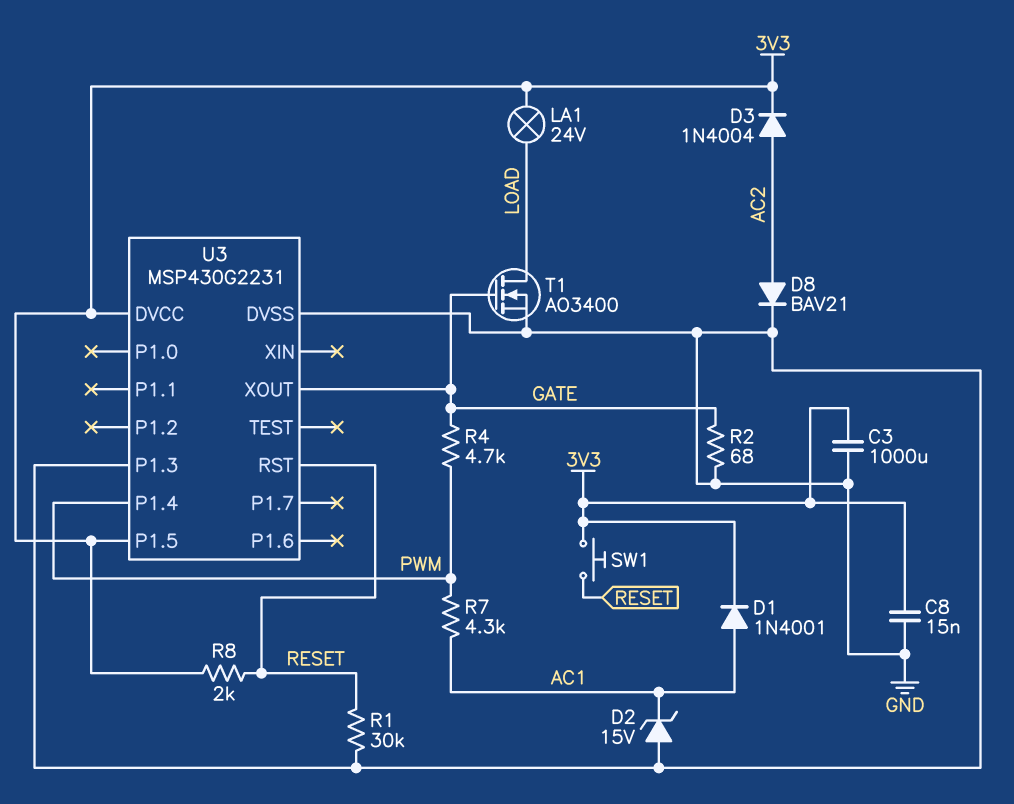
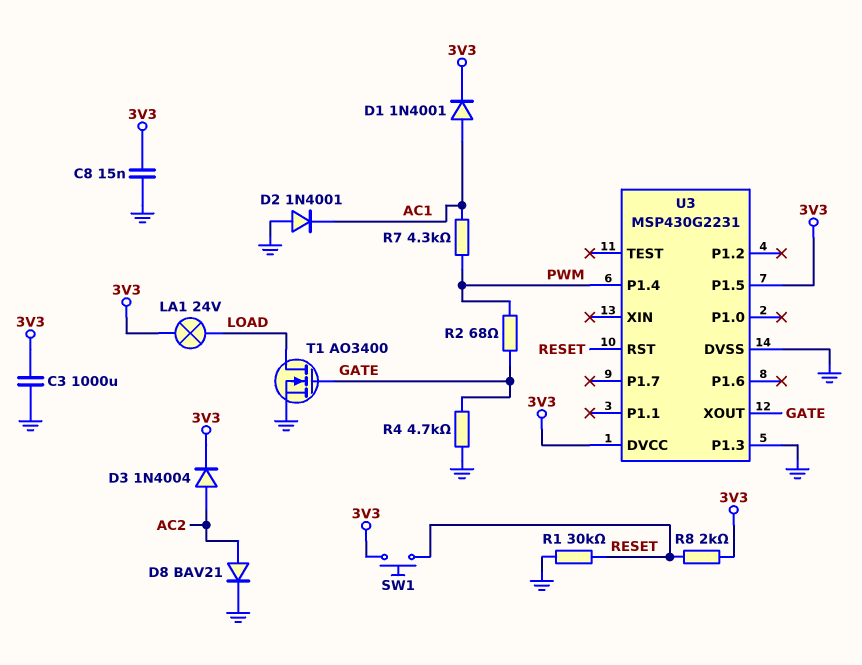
D2: zener 15V (A GND, K AC1) -> diode 1N4001 (A GND, K AC1)
R2: 68 (GATE, GND) -> 68 (GATE, PWM)
R4: 4.7k (GATE, PWM) -> 4.7k (GATE, GND)

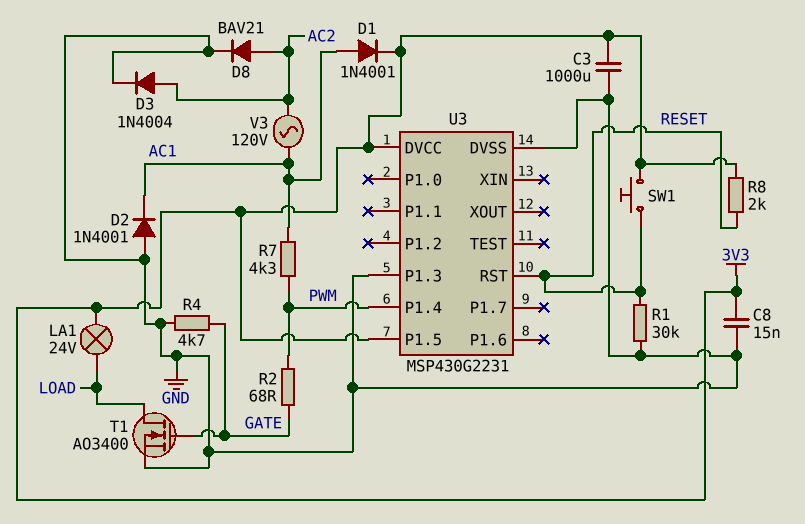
D3: diode 1N4004 (A AC2, K 3V3) -> diode 1N4004 (A AC2, K GND)
U3 pin XOUT: GATE -> none
V3: none -> AC 120V (AC1, AC2)

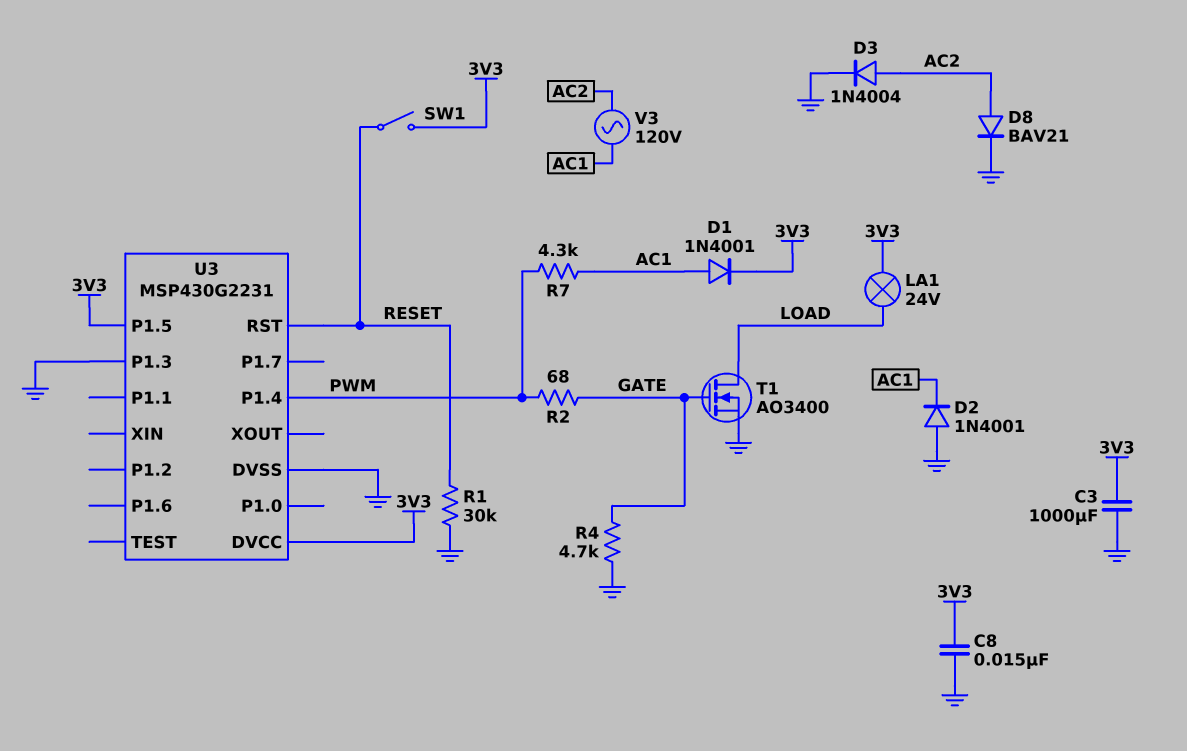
R8: 2k (3V3, RESET) -> none
SW1: button (3V3, RESET) -> switch (3V3, RESET)

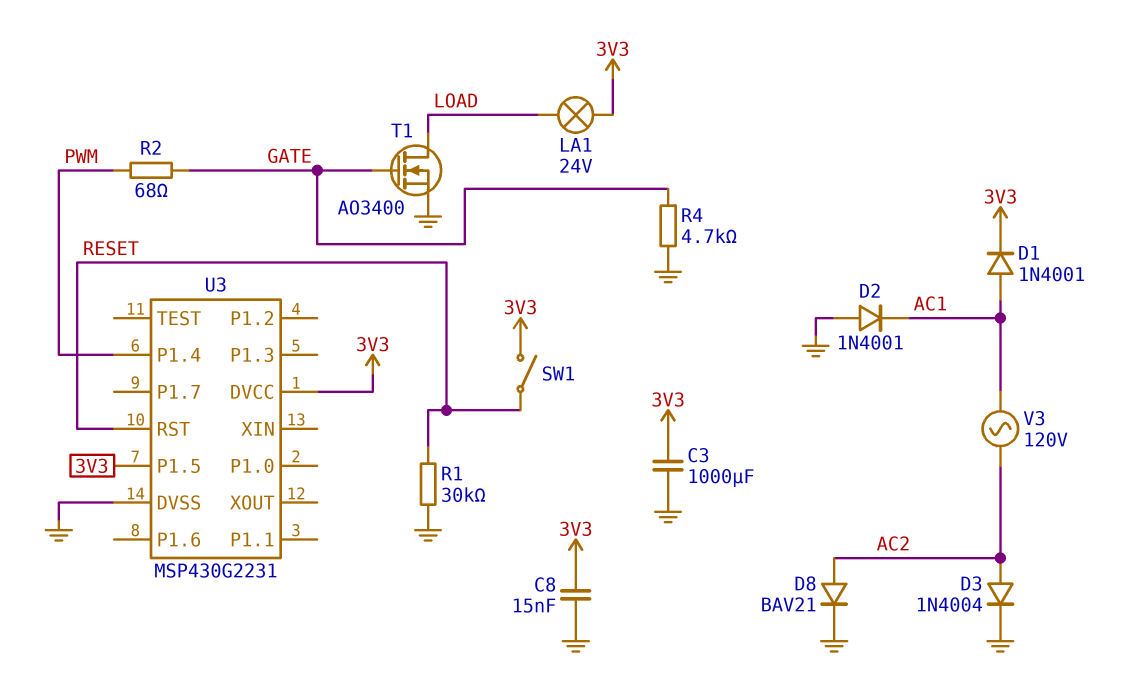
R7: 4.3k (AC1, PWM) -> none
U3 pin P1.3: GND -> none

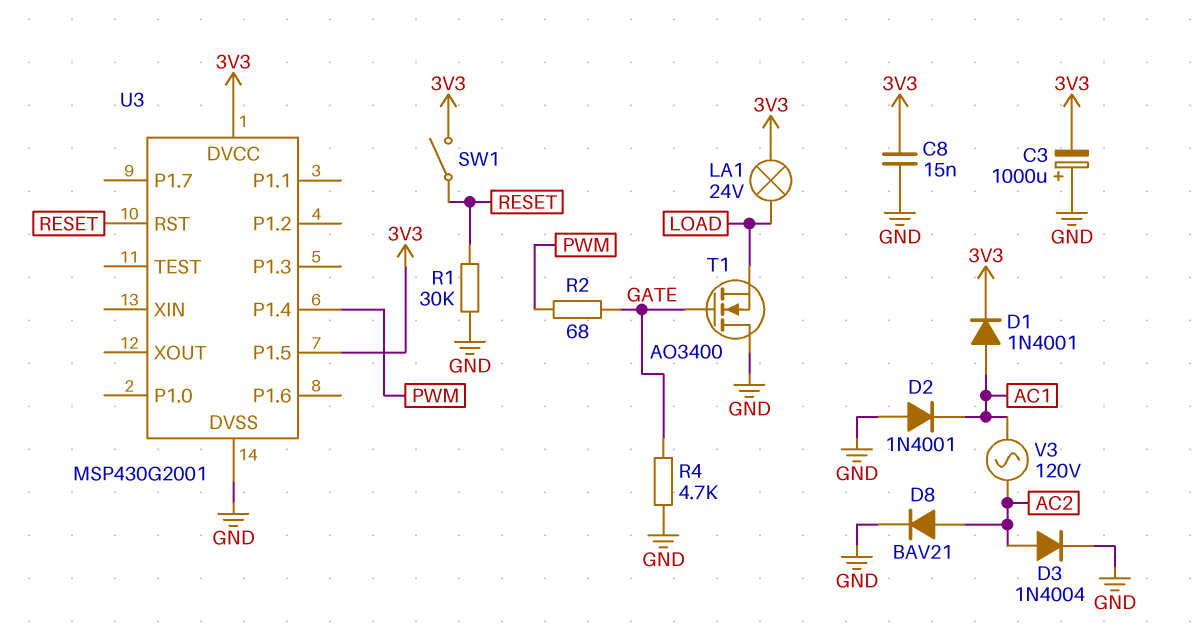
C3: 1000uF (3V3, GND) -> 1000uF (plus GND, minus 3V3)
T1: NMOS AO3400 (G GATE, D LOAD, S GND) -> NMOS AO3400 (G GATE, D GND, S LOAD)
U3: MSP430G2231 -> MSP430G2001

